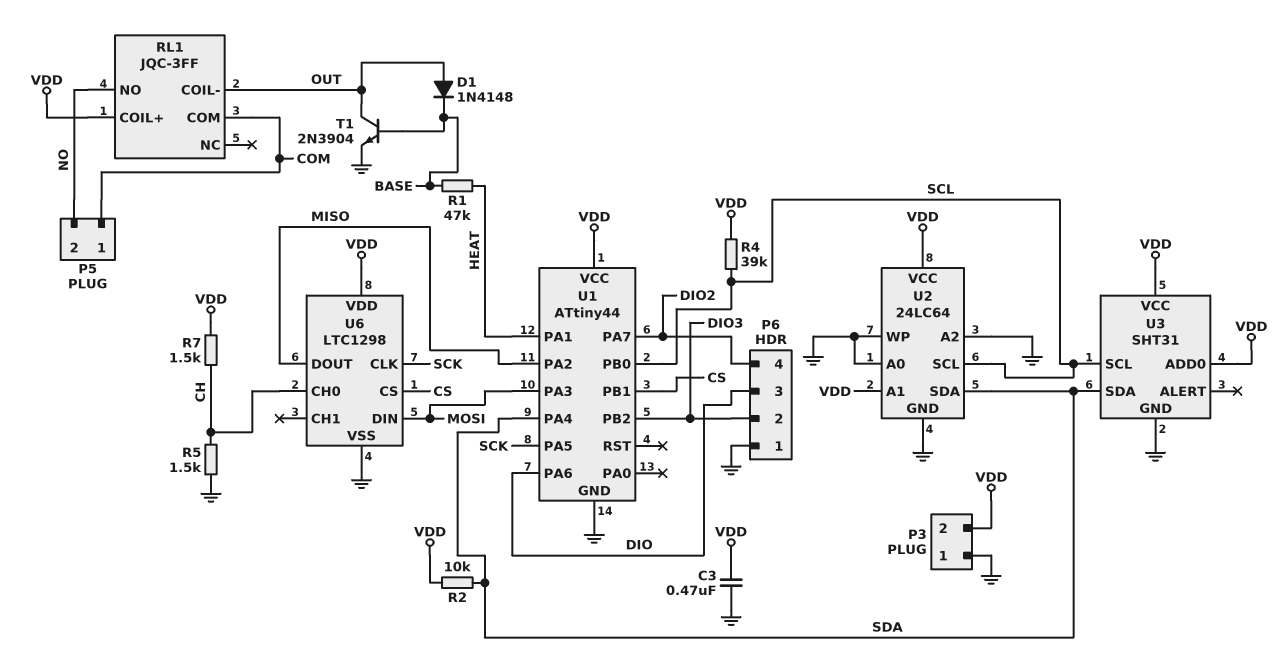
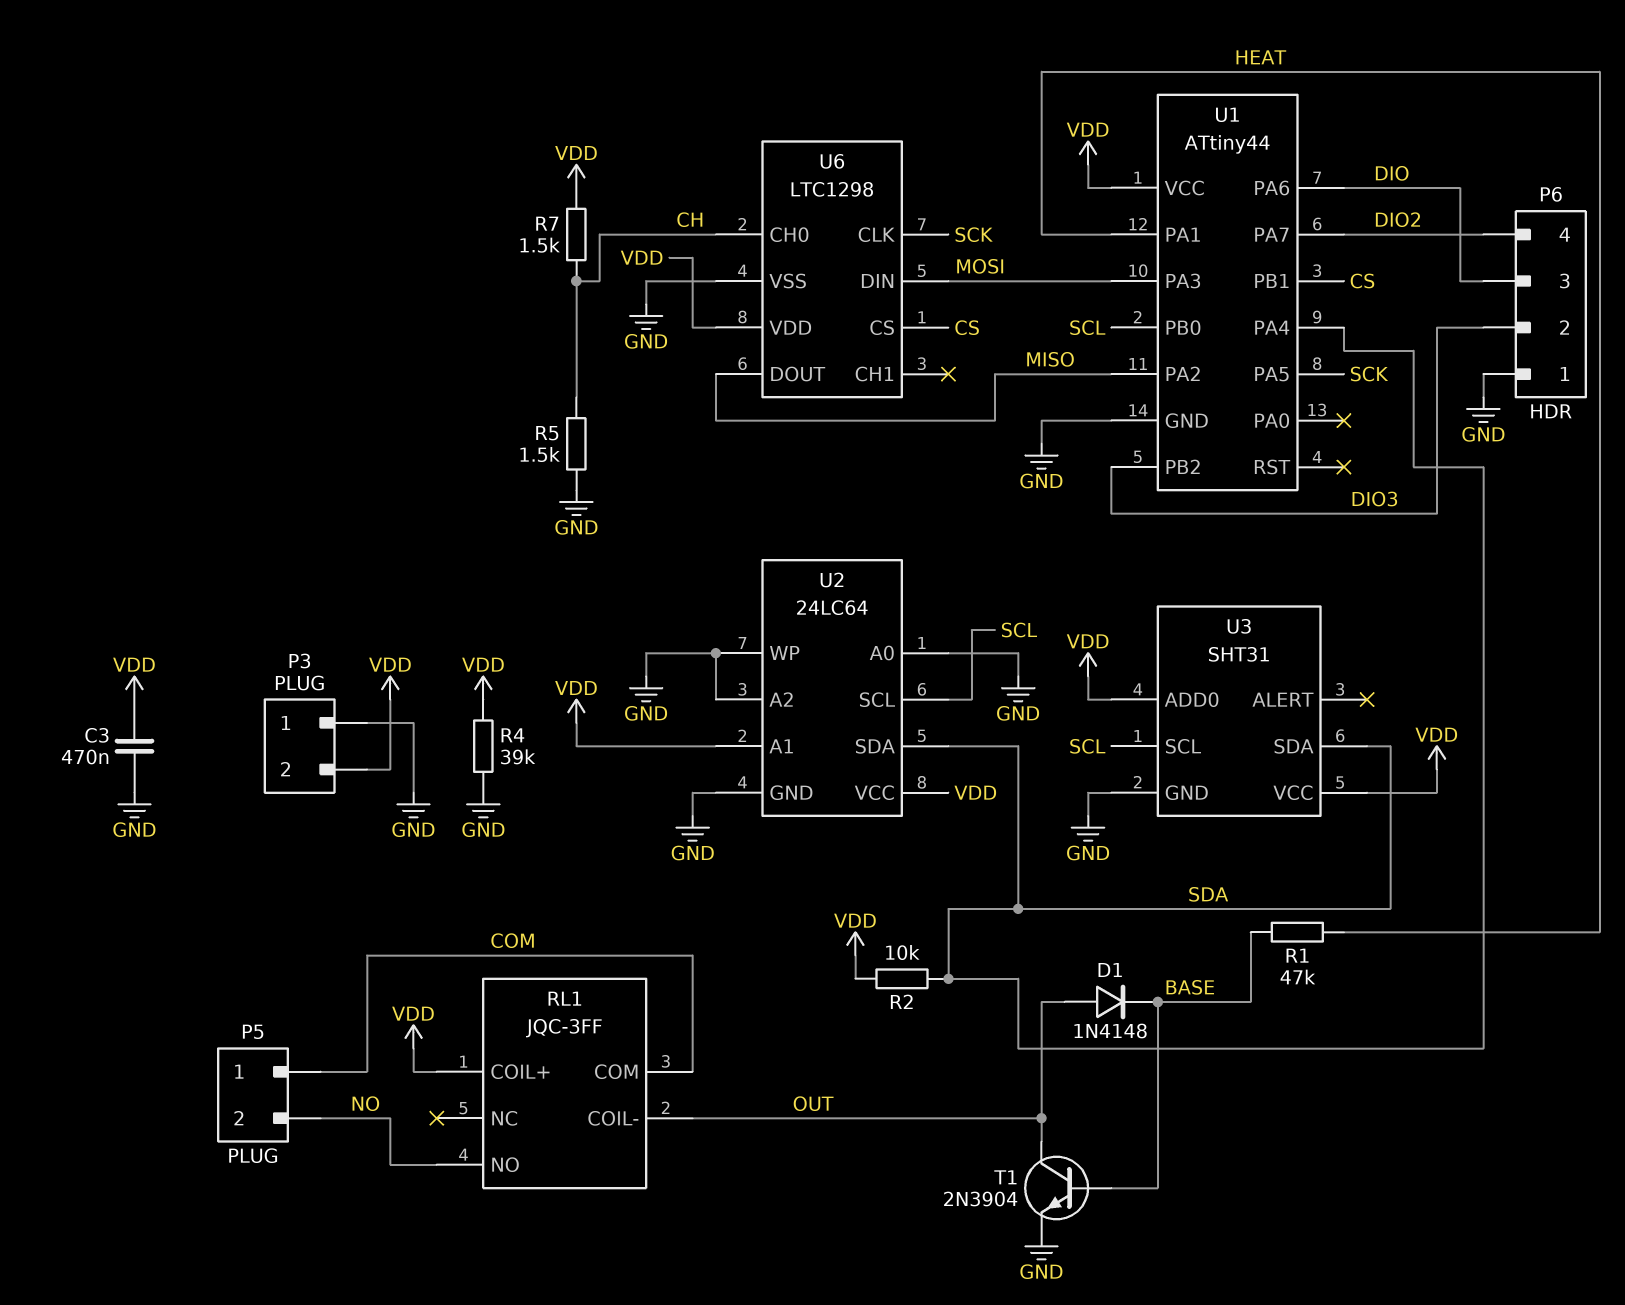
R4: 39k (SCL, VDD) -> 39k (GND, VDD)

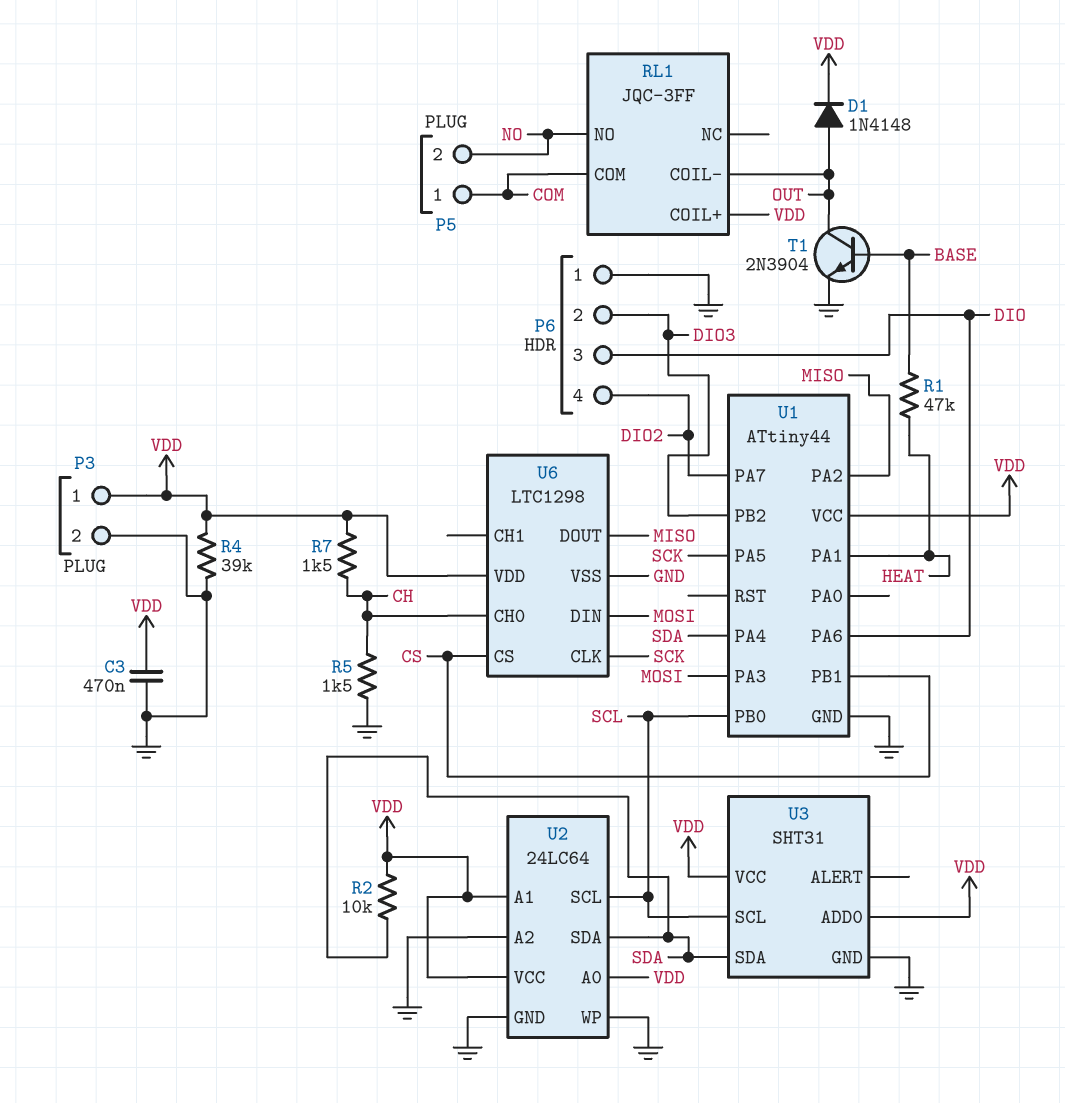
D1: diode 1N4148 (A OUT, K BASE) -> diode 1N4148 (A OUT, K VDD)
P3 pin 1: GND -> VDD
P3 pin 2: VDD -> GND
U2 pin A0: GND -> VDD

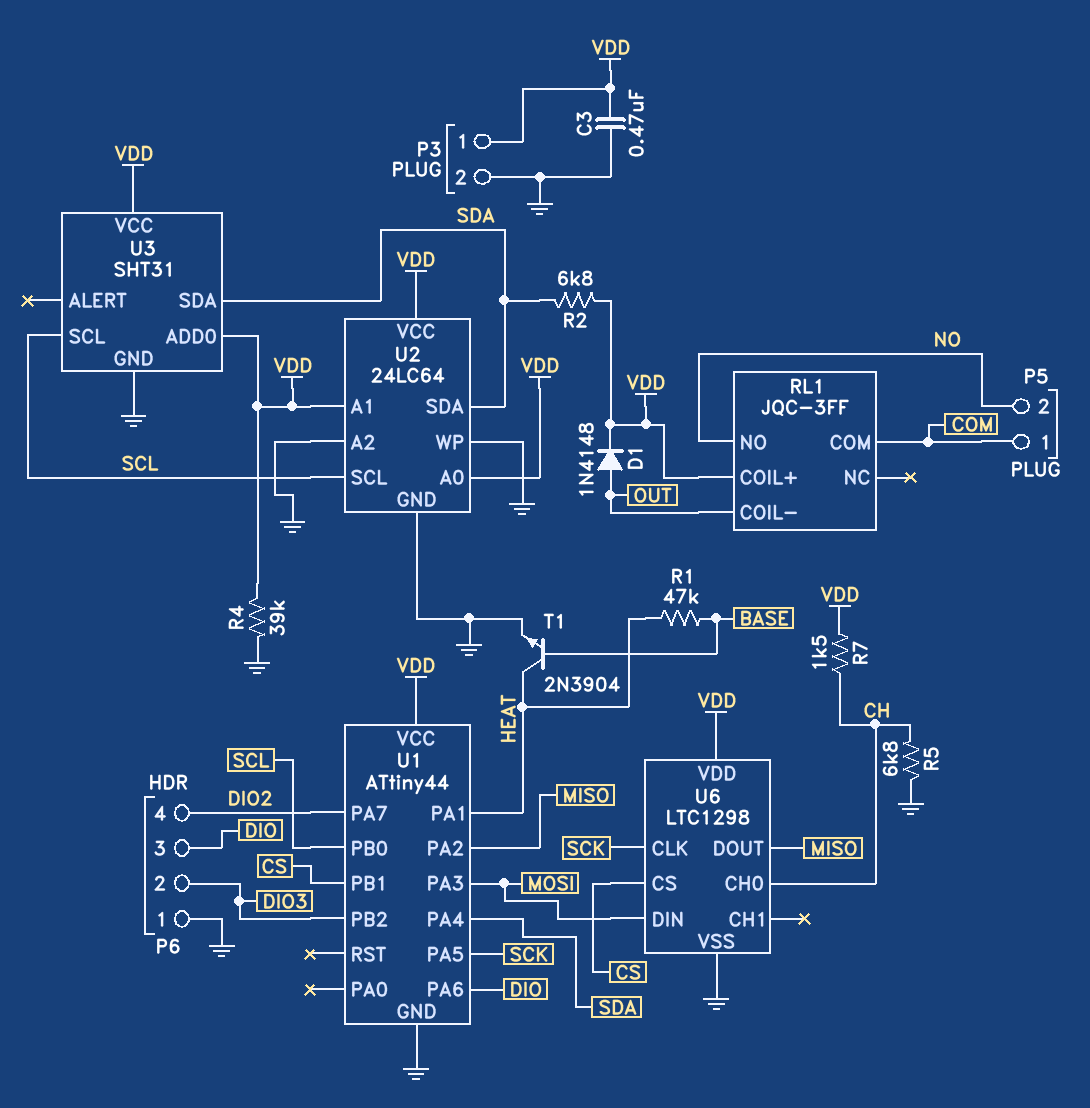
R2: 10k (SDA, VDD) -> 6.8k (SDA, VDD)
R5: 1.5k (CH, GND) -> 6.8k (CH, GND)
T1: NPN 2N3904 (B BASE, C OUT, E GND) -> NPN 2N3904 (B BASE, C HEAT, E GND)

